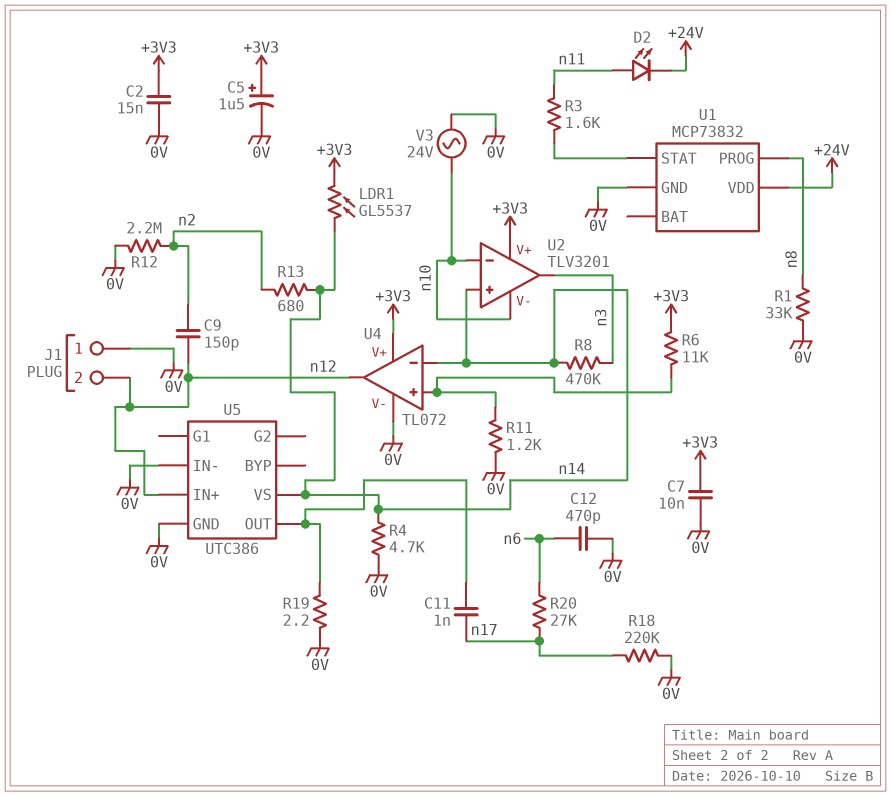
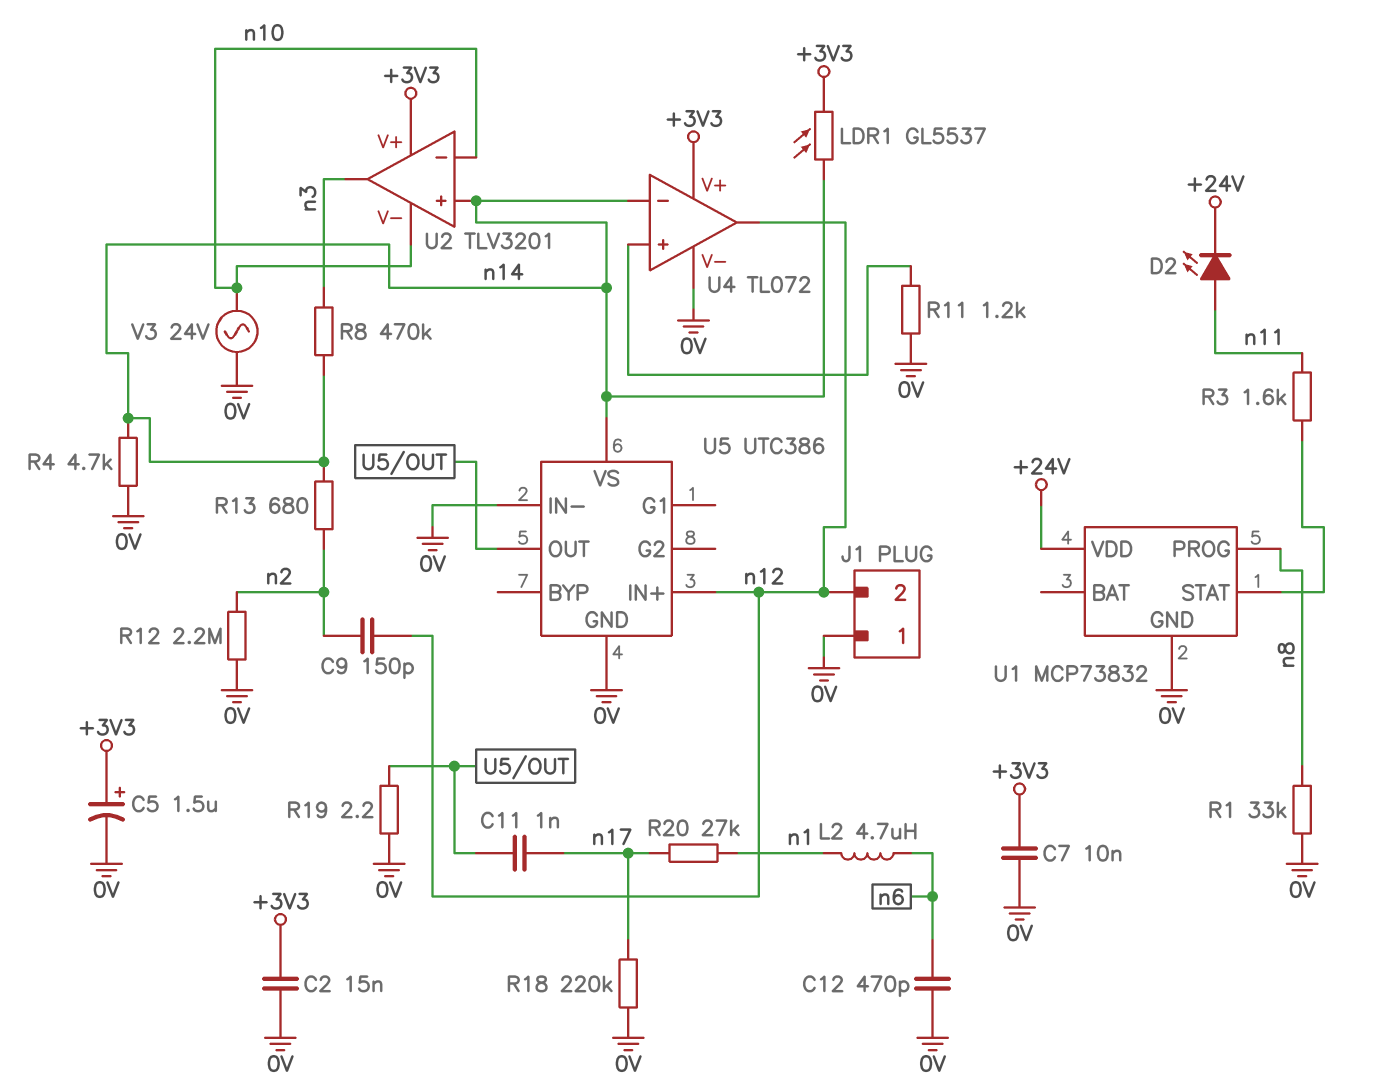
L2: none -> 4.7uH (n1, n6)
R6: 11k (+3V3, U4/in+) -> none
R20: 27k (n6, n17) -> 27k (n1, n17)

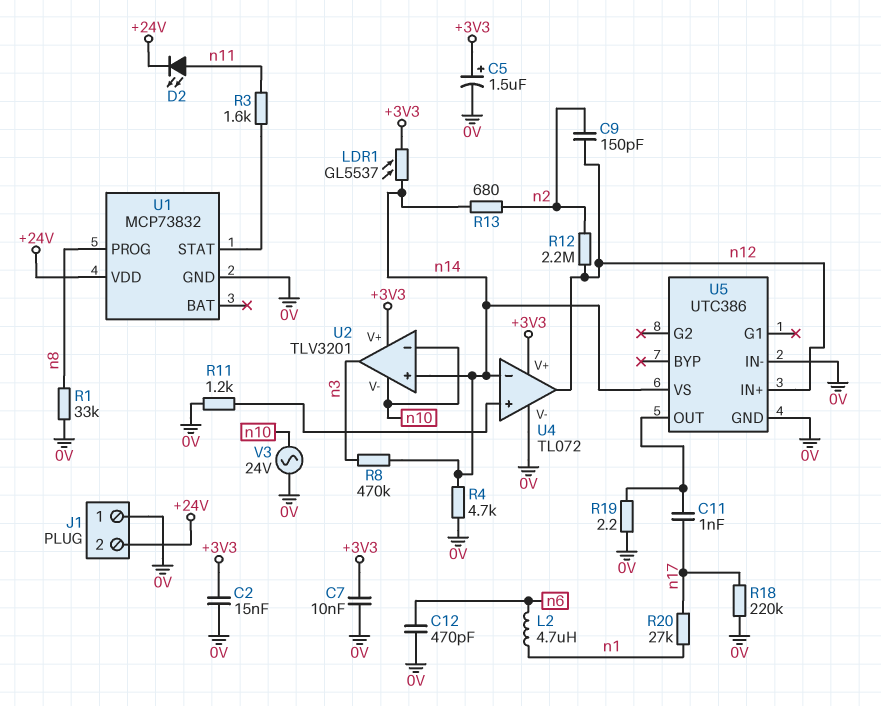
J1 pin 2: n12 -> +24V
R12: 2.2M (0V, n2) -> 2.2M (n2, n12)

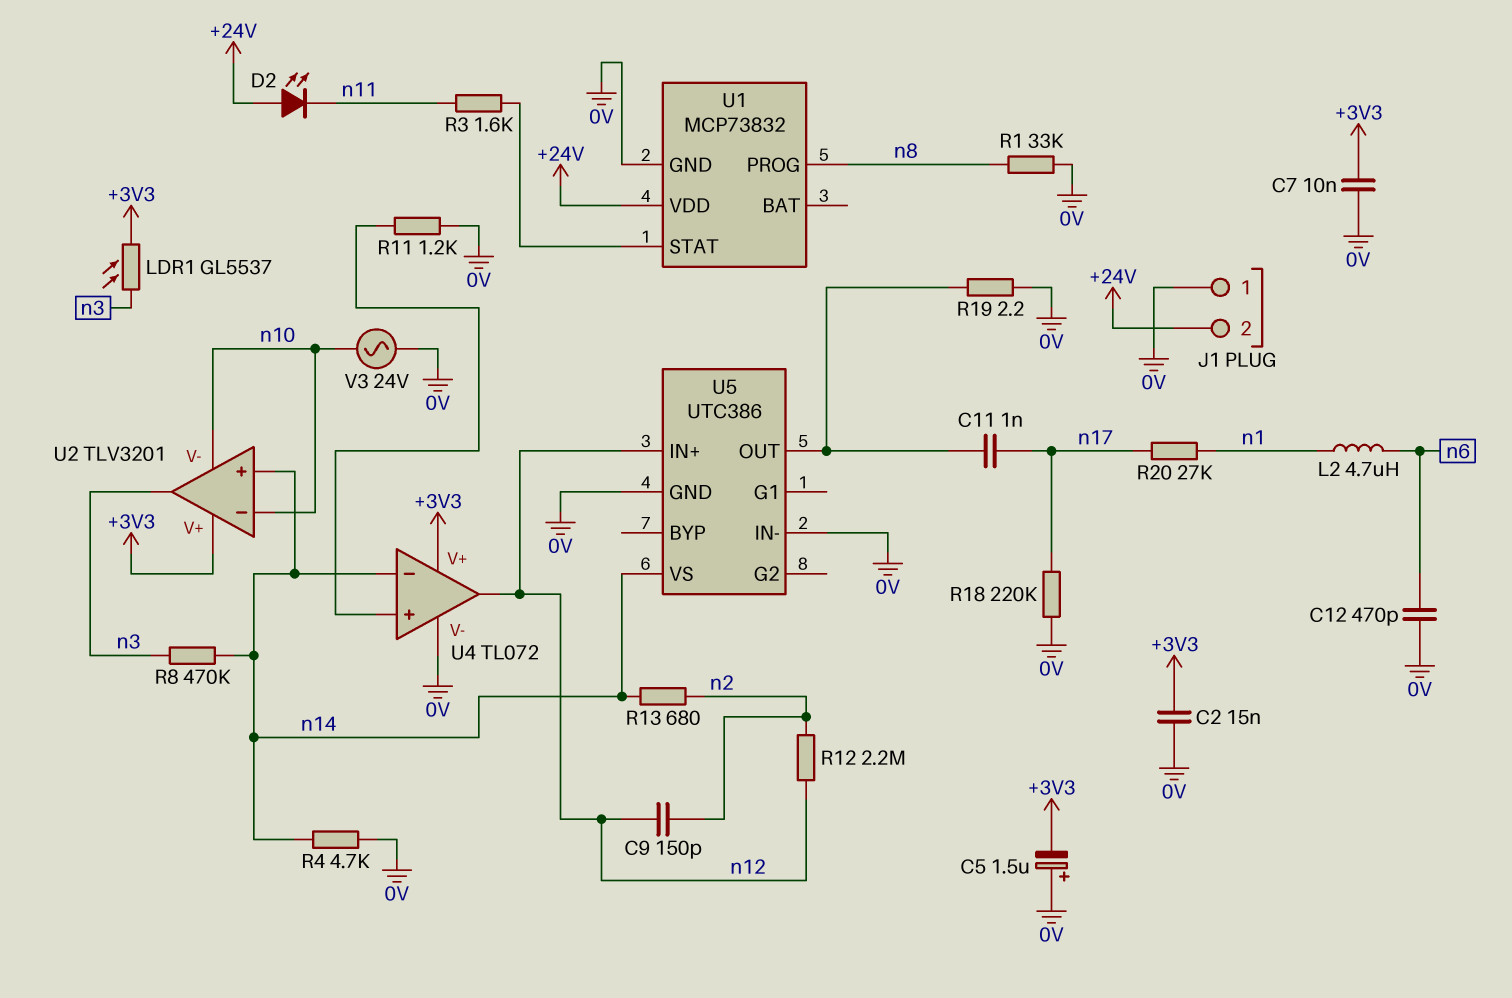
C5: 1.5uF (plus +3V3, minus 0V) -> 1.5uF (plus 0V, minus +3V3)
D2: LED (A n11, K +24V) -> LED (A +24V, K n11)
LDR1: GL5537 (+3V3, n14) -> GL5537 (+3V3, n3)

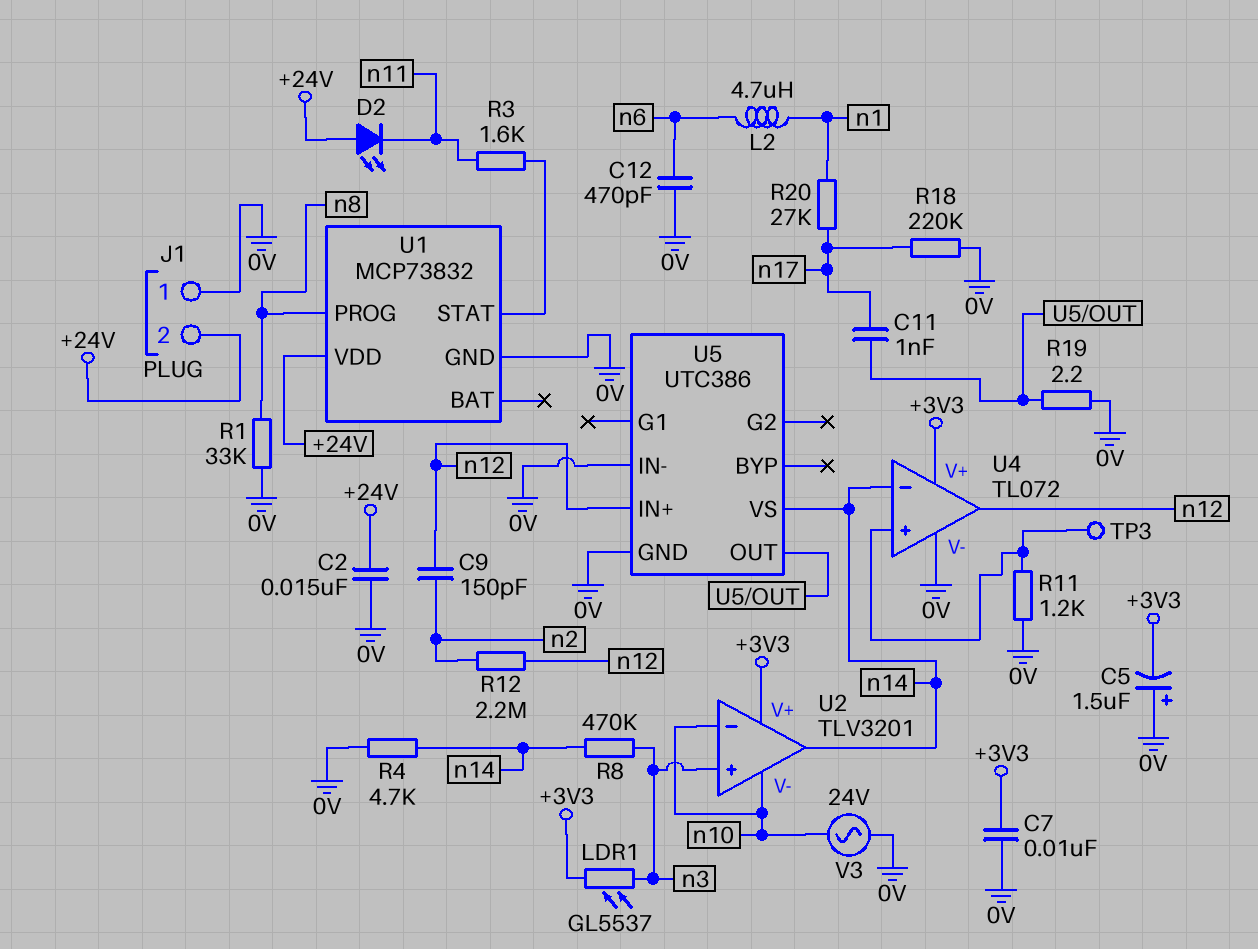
C2: 15nF (+3V3, 0V) -> 15nF (+24V, 0V)
R13: 680 (n2, n14) -> none
TP3: none -> test point (U4/in+)
U2 pin in+: n14 -> n3
U2 pin out: n3 -> n14

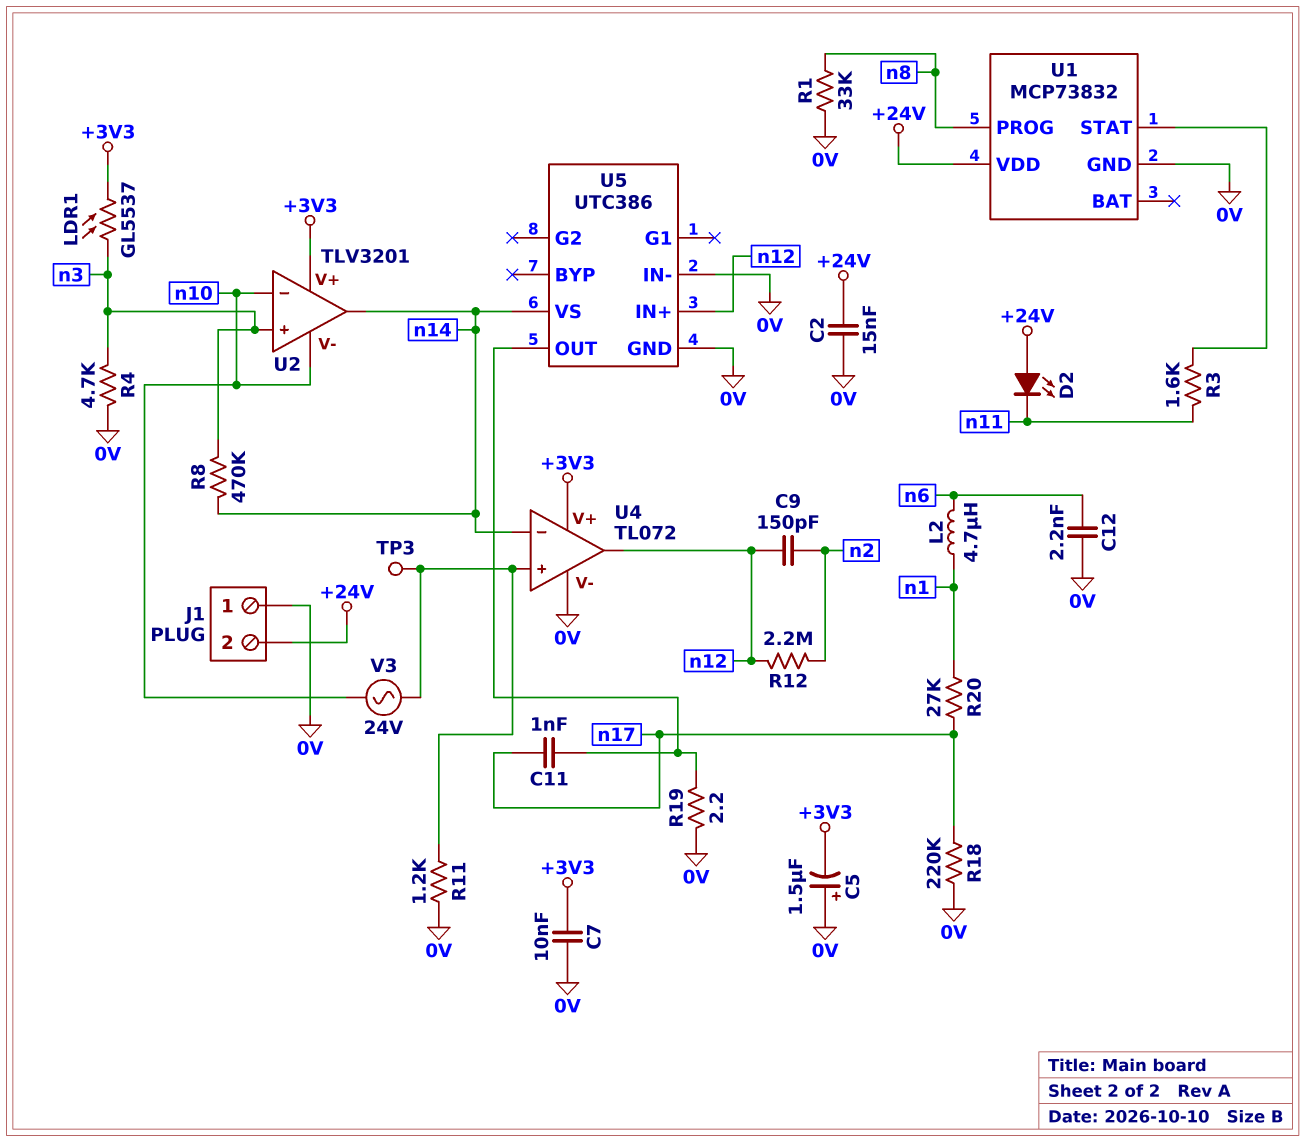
C12: 470pF (0V, n6) -> 2.2nF (0V, n6)
R4: 4.7k (0V, n14) -> 4.7k (0V, n3)
V3: AC 24V (0V, n10) -> AC 24V (U4/in+, n10)

